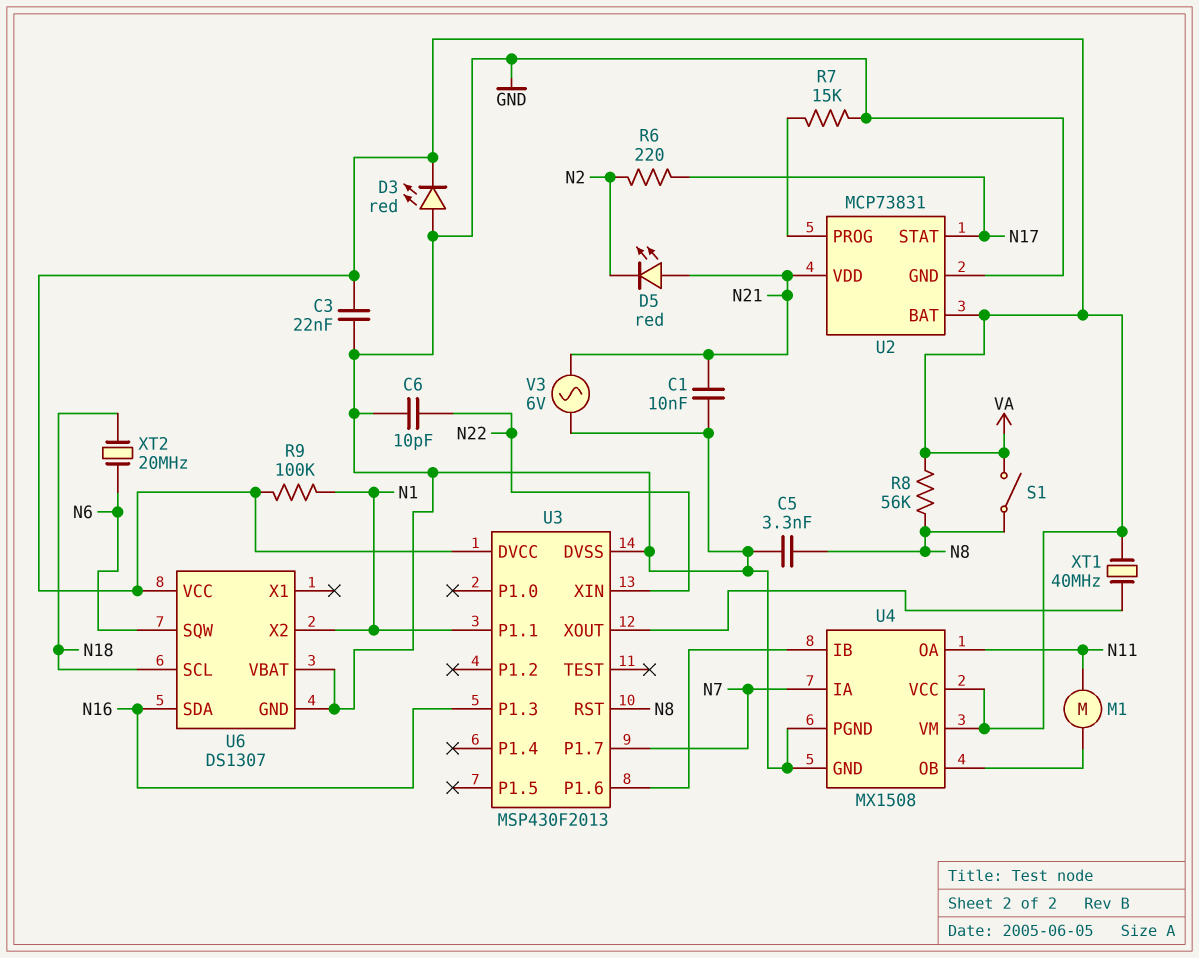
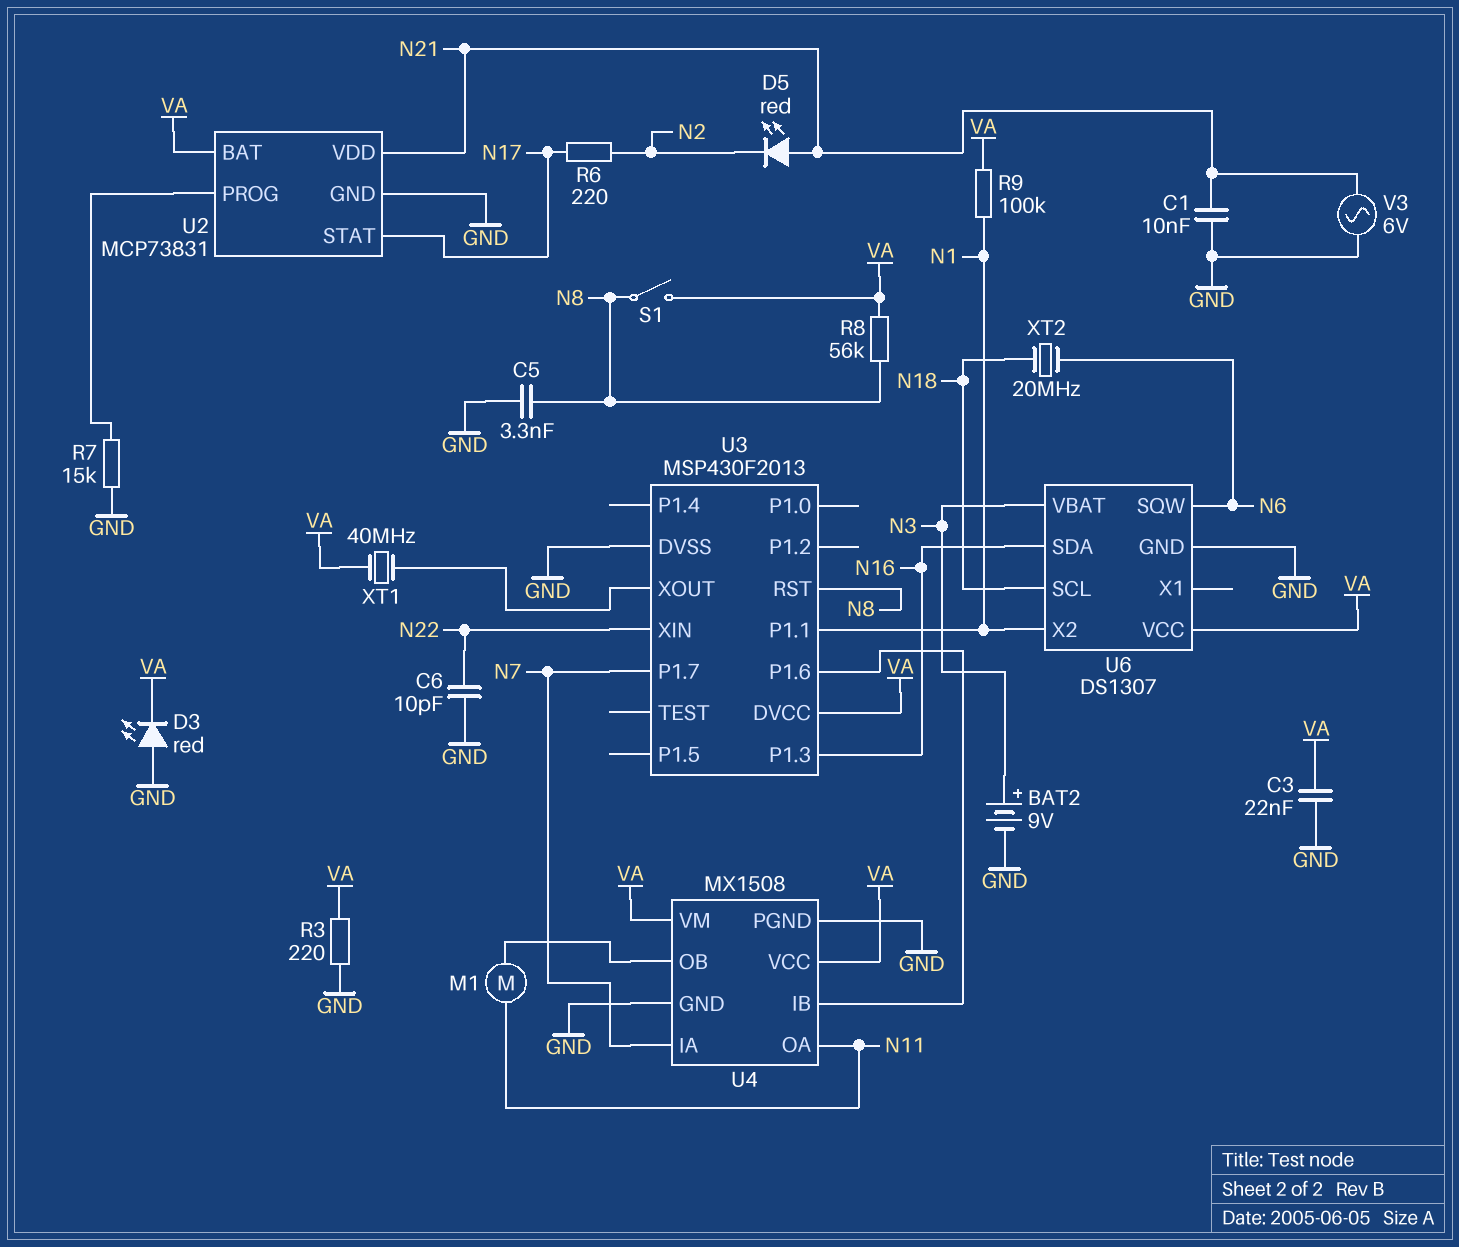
BAT2: none -> 9V (plus N3, minus GND)
R3: none -> 220 (GND, VA)
U6 pin VBAT: GND -> N3

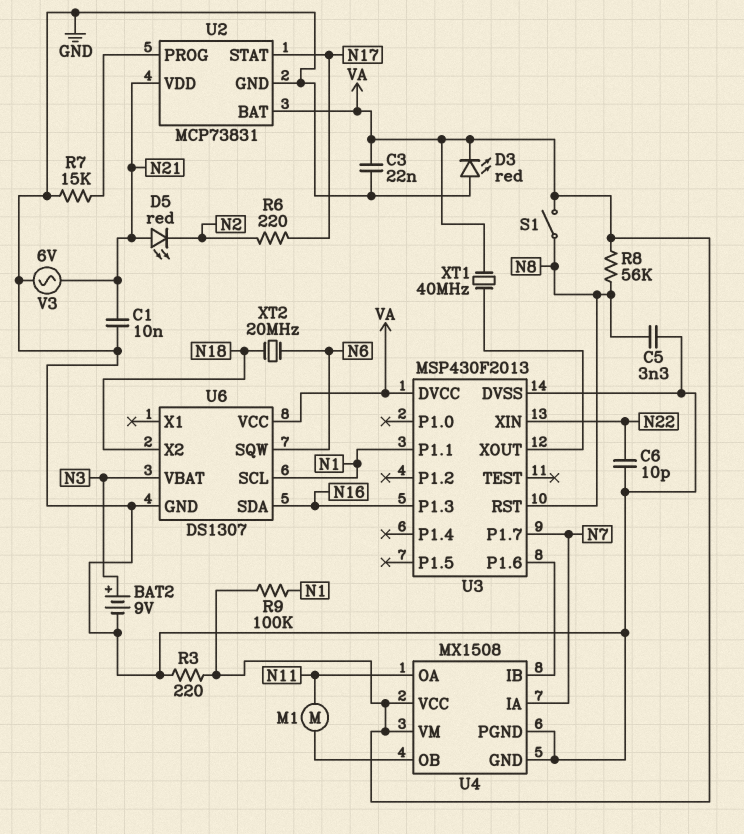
U6 pin SCL: N18 -> N1
U6 pin X2: N1 -> N18

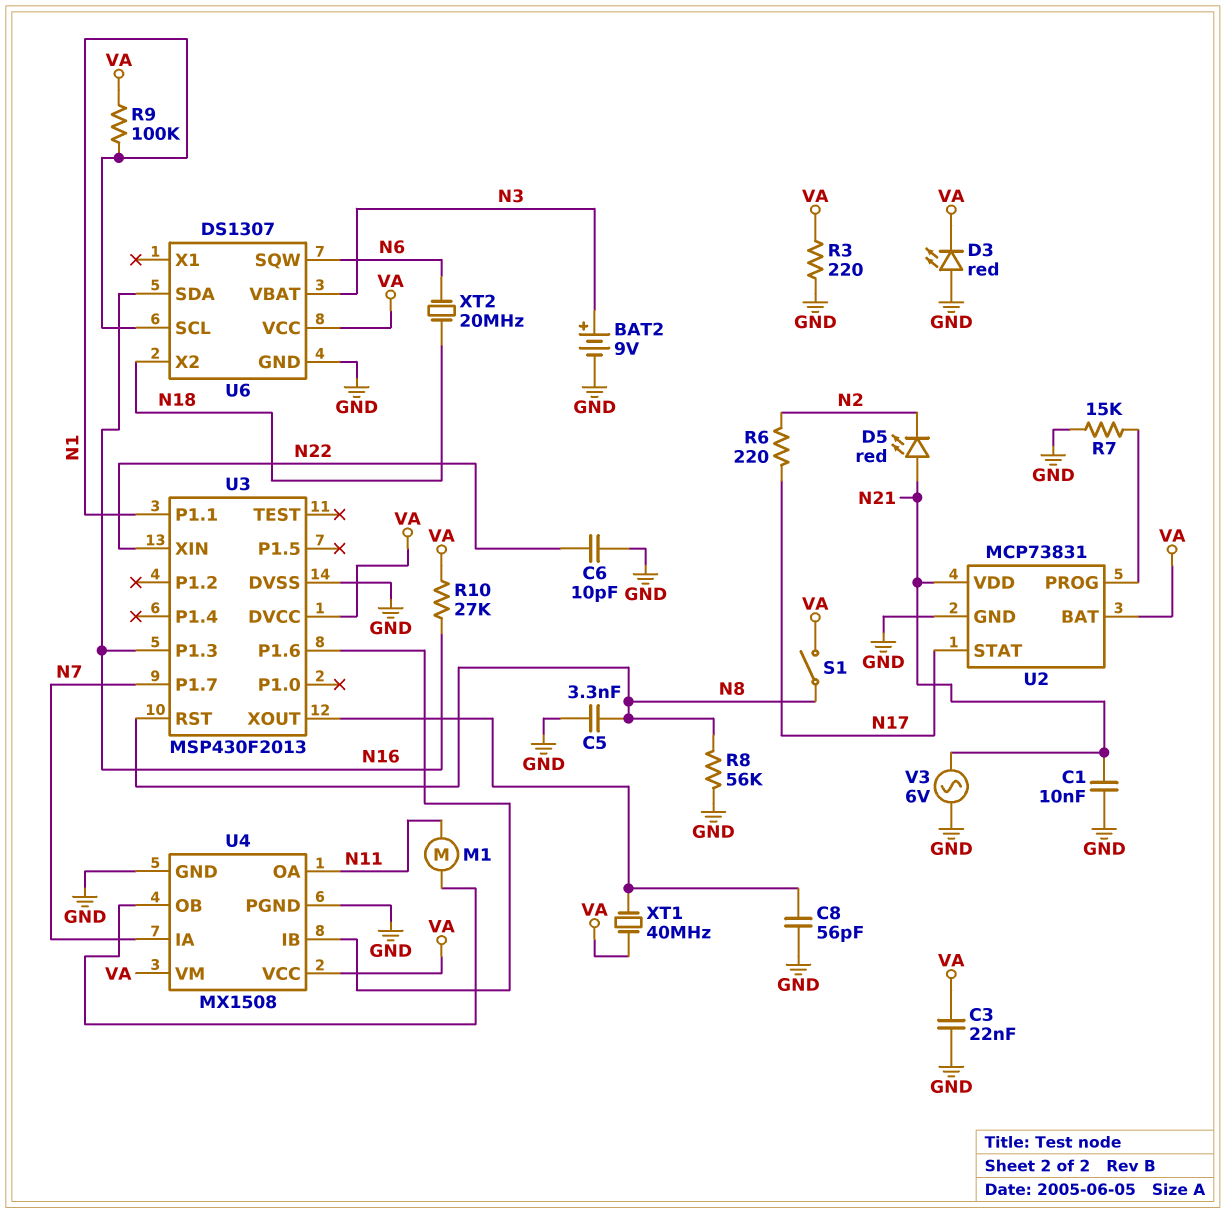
C8: none -> 56pF (GND, U3/XOUT)
R8: 56k (N8, VA) -> 56k (GND, N8)
R10: none -> 27k (N16, VA)

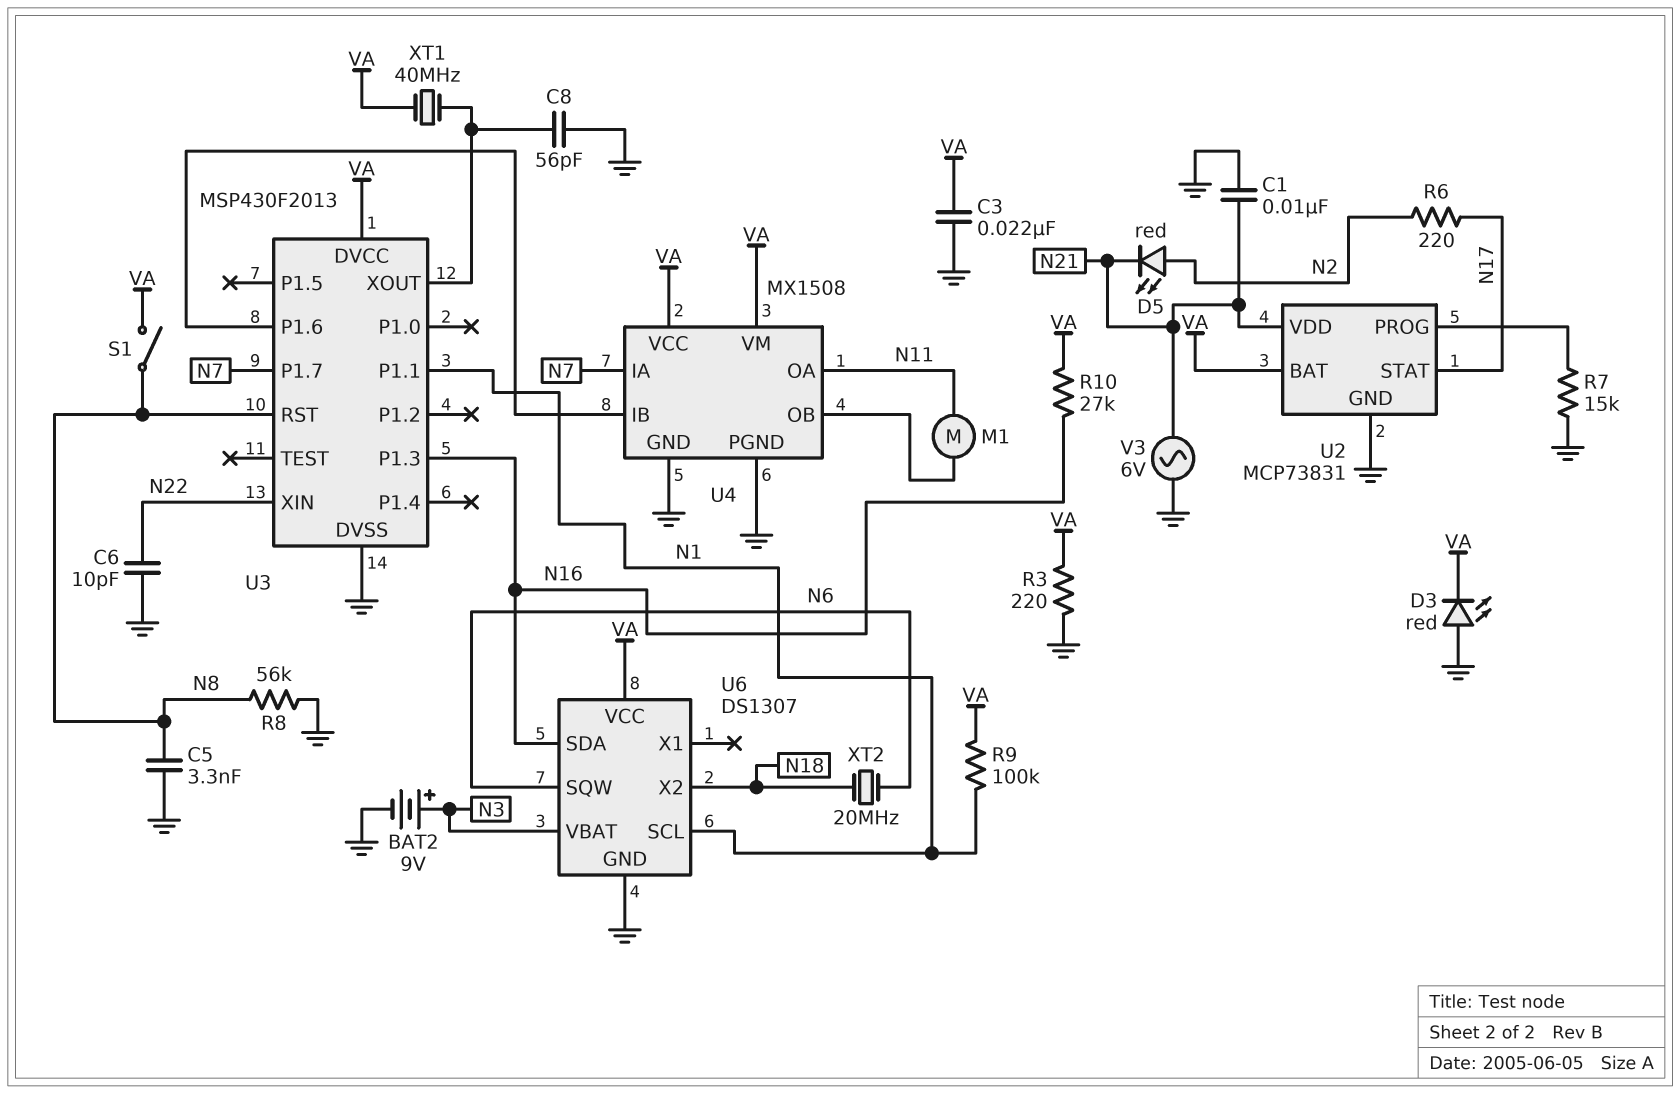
D5: LED red (A N21, K N2) -> LED red (A N2, K N21)

